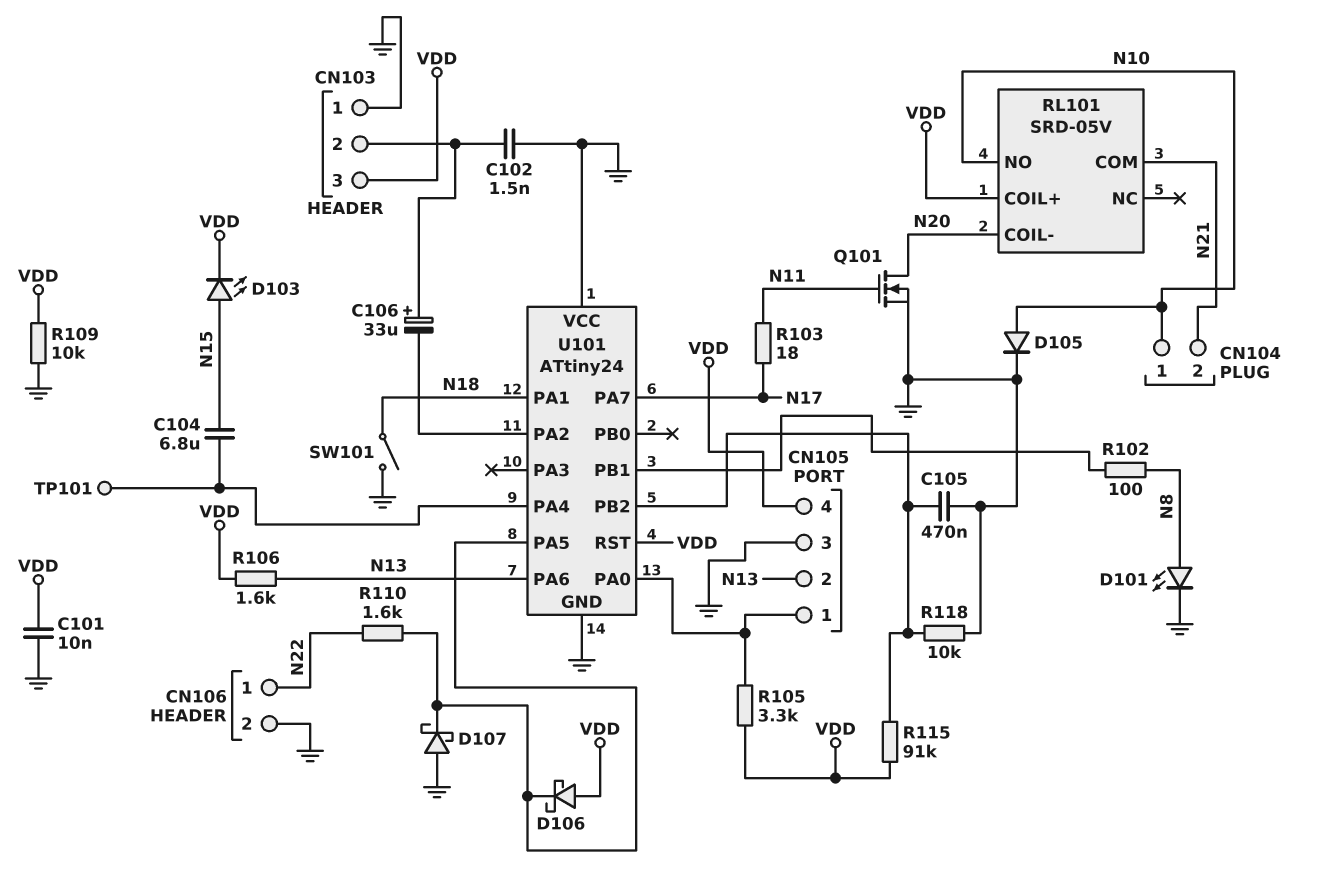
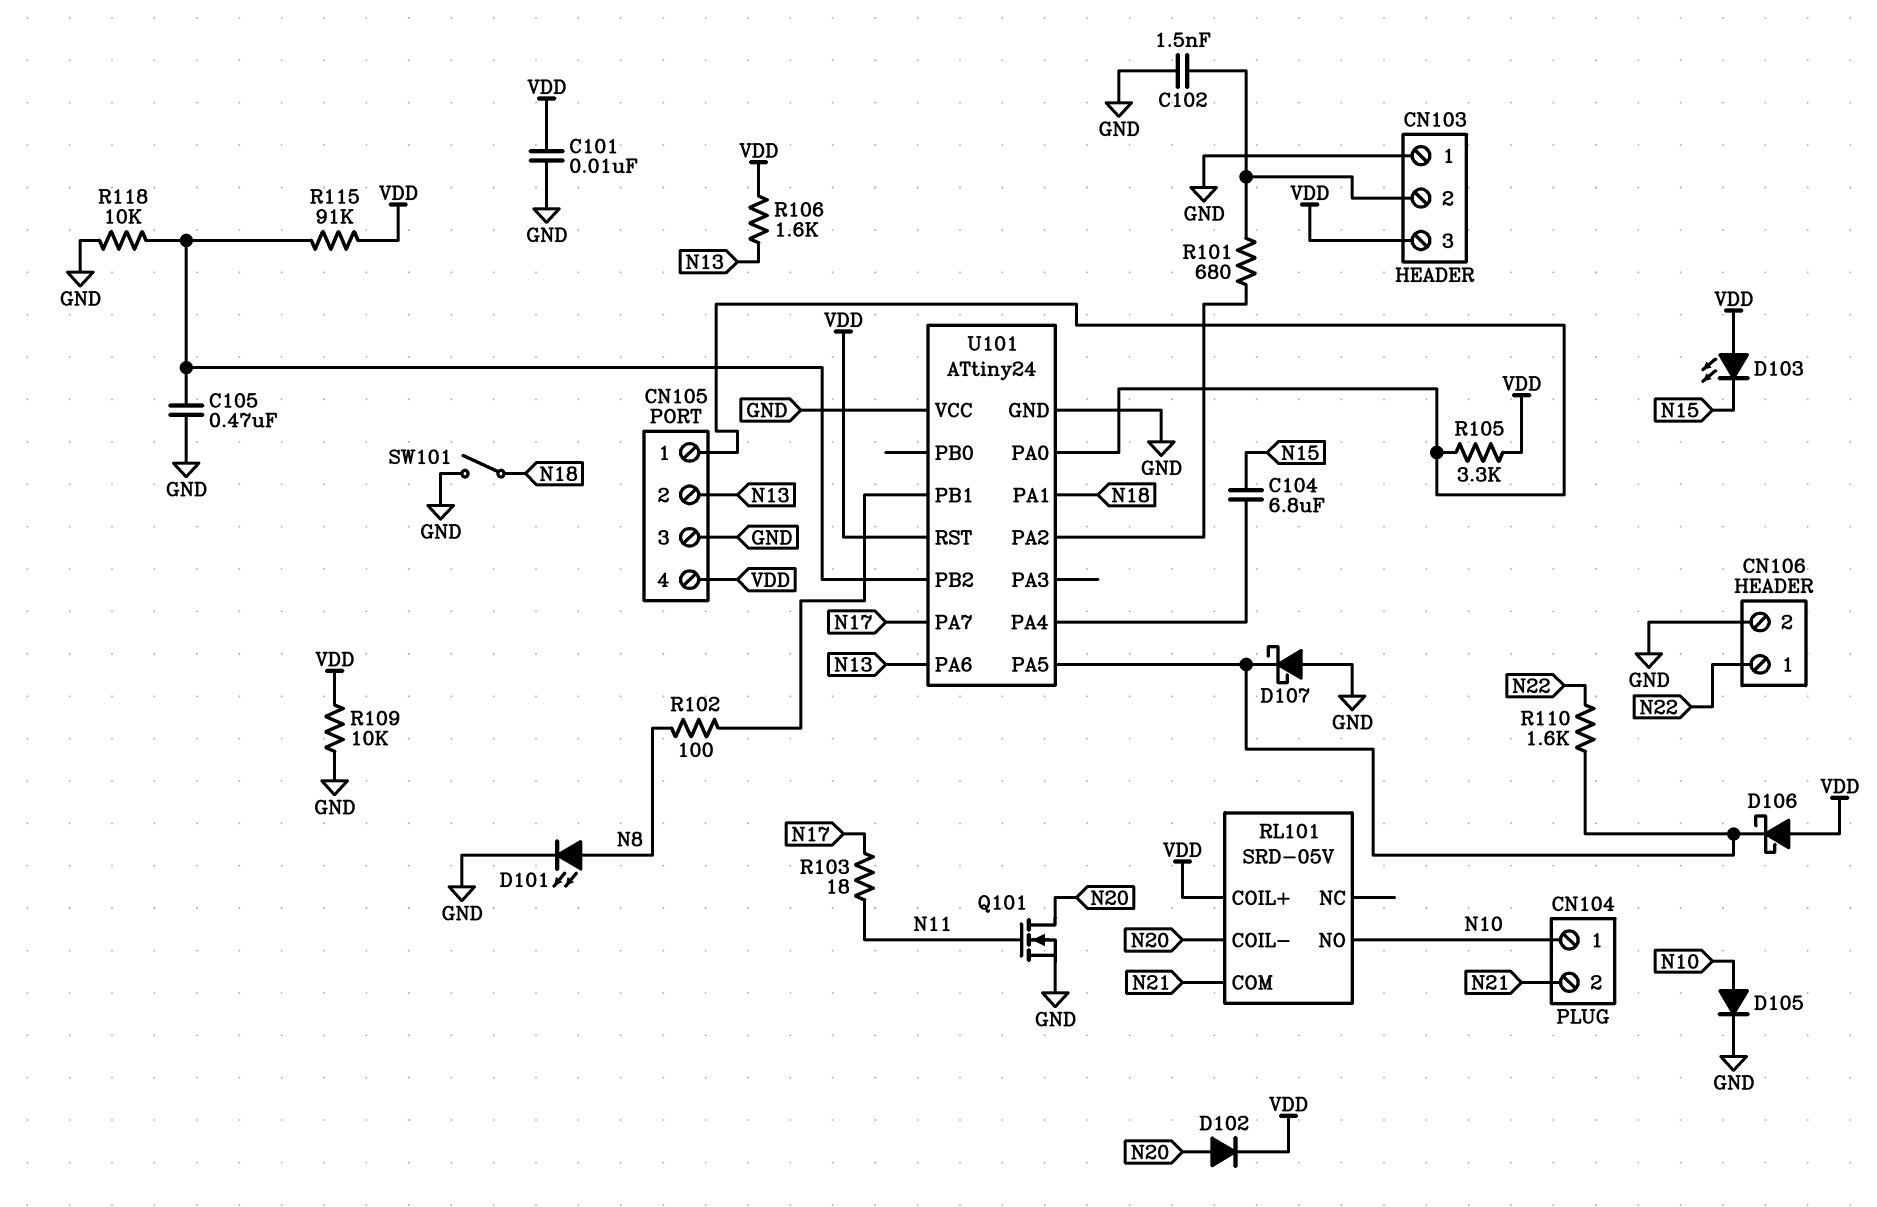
C106: 33uF (plus CN103/2, minus U101/PA2) -> none
D102: none -> diode (A N20, K VDD)
D103: LED (A N15, K VDD) -> LED (A VDD, K N15)
R101: none -> 680 (CN103/2, U101/PA2)
TP101: test point (U101/PA4) -> none

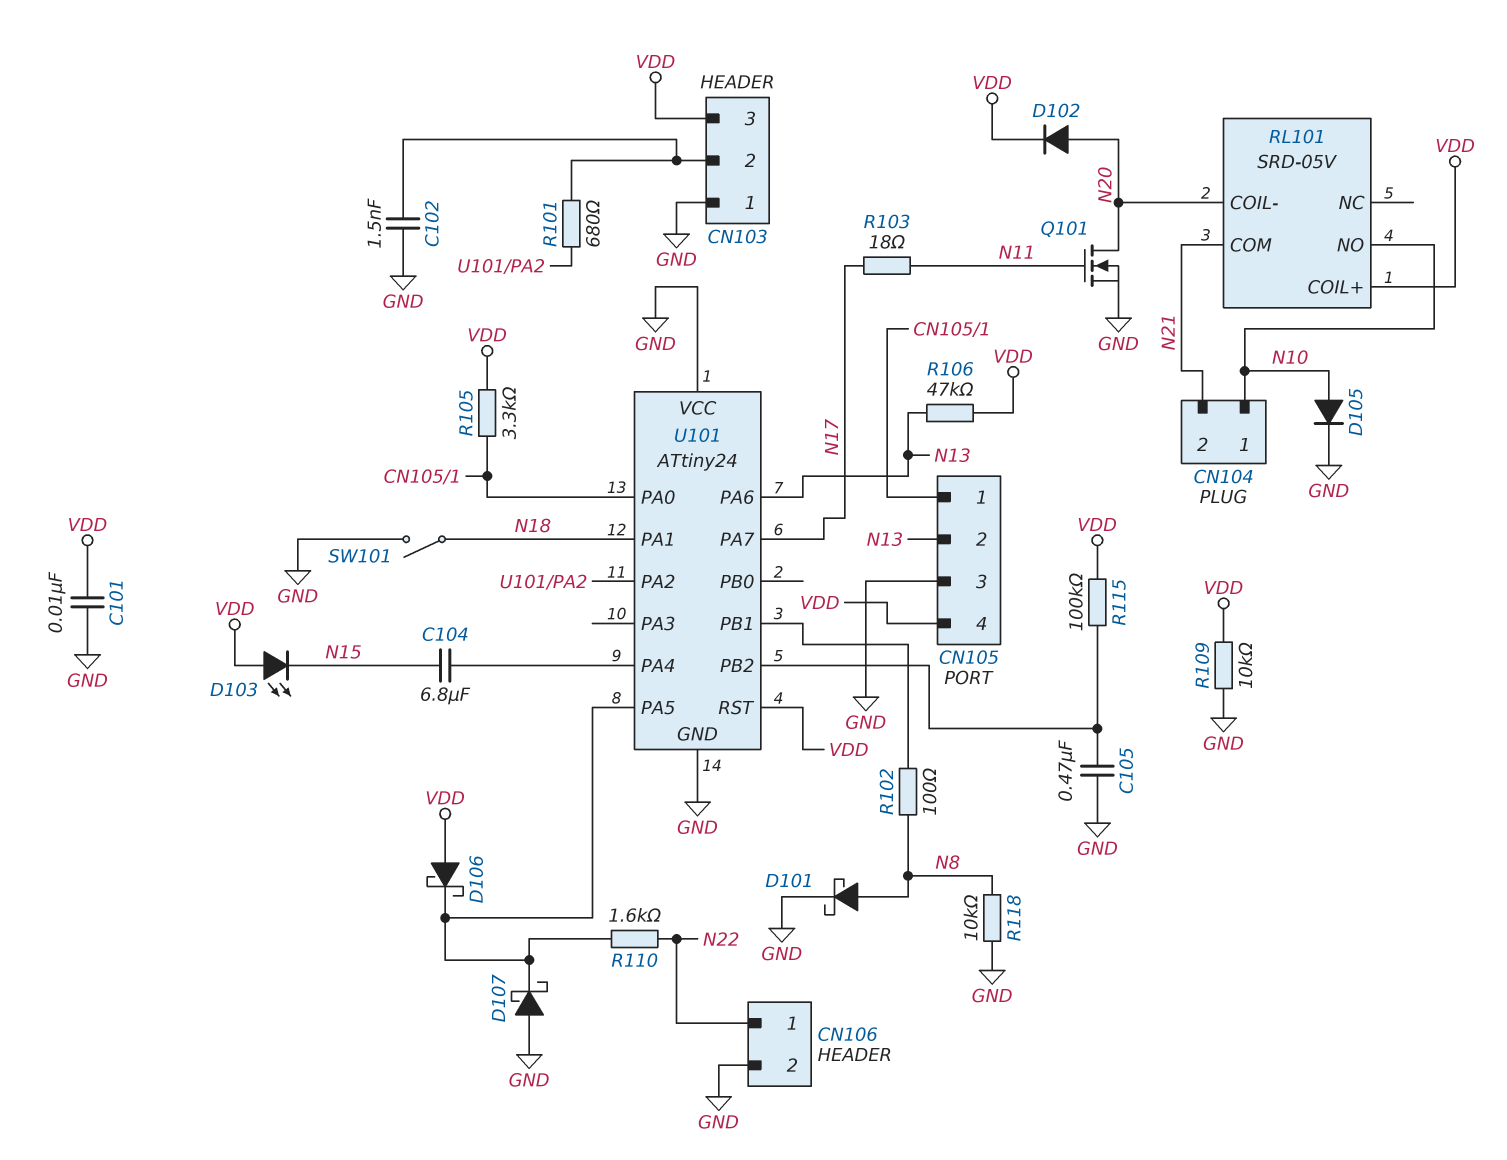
D101: LED (A N8, K GND) -> schottky (A N8, K GND)
R106: 1.6k (N13, VDD) -> 47k (N13, VDD)
R115: 91k (U101/PB2, VDD) -> 100k (U101/PB2, VDD)
R118: 10k (GND, U101/PB2) -> 10k (GND, N8)

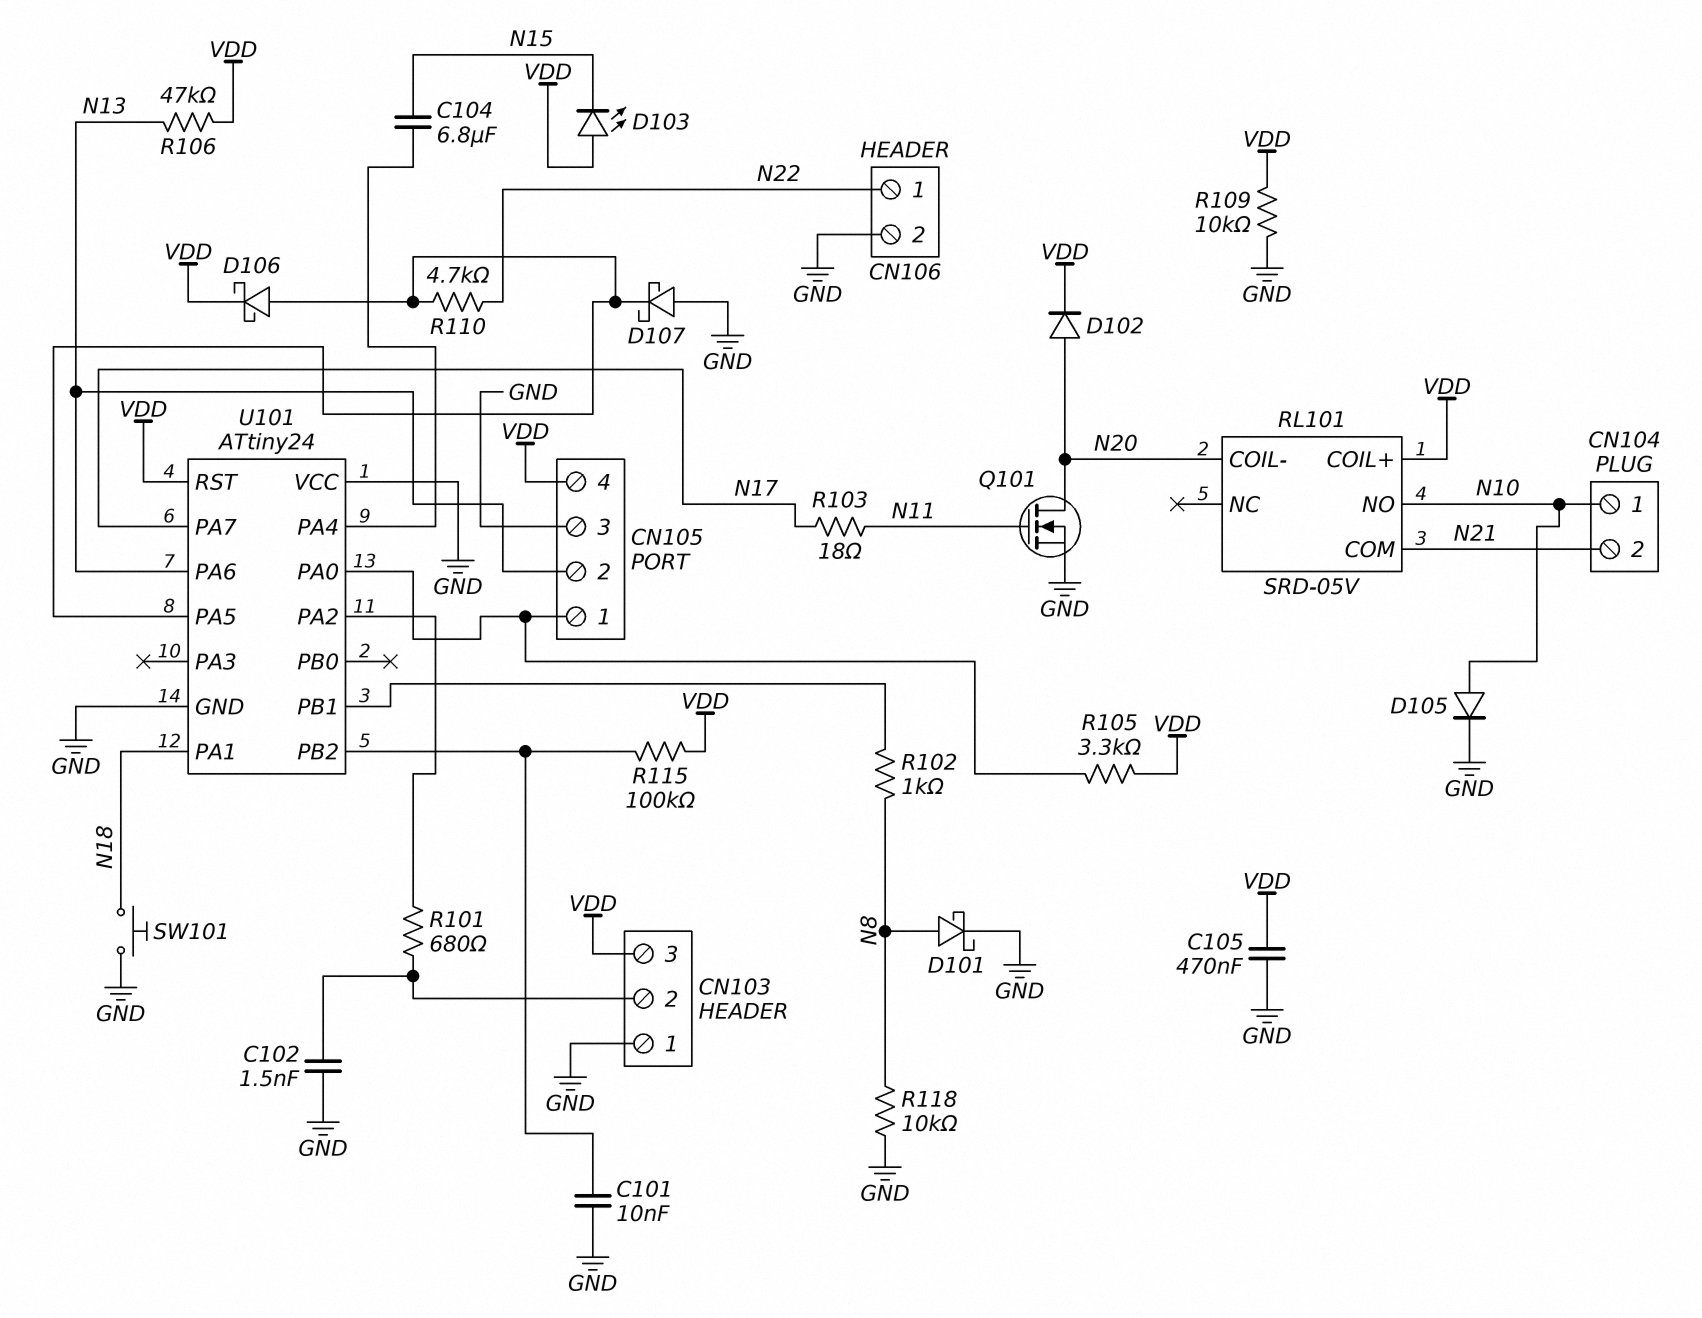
C101: 10nF (GND, VDD) -> 10nF (GND, U101/PB2)
C105: 470nF (GND, U101/PB2) -> 470nF (GND, VDD)
D106: schottky (A VDD, K U101/PA5) -> schottky (A U101/PA5, K VDD)
R102: 100 (N8, U101/PB1) -> 1k (N8, U101/PB1)
R110: 1.6k (N22, U101/PA5) -> 4.7k (N22, U101/PA5)
SW101: switch (GND, N18) -> button (GND, N18)

